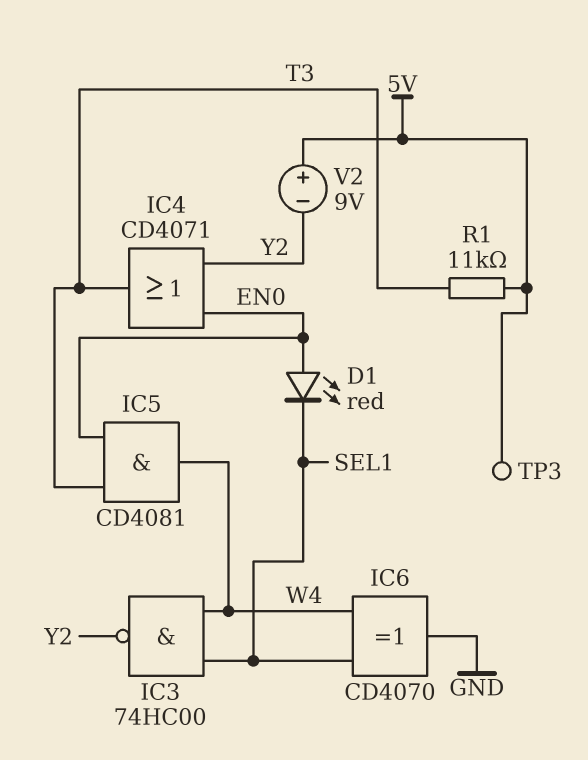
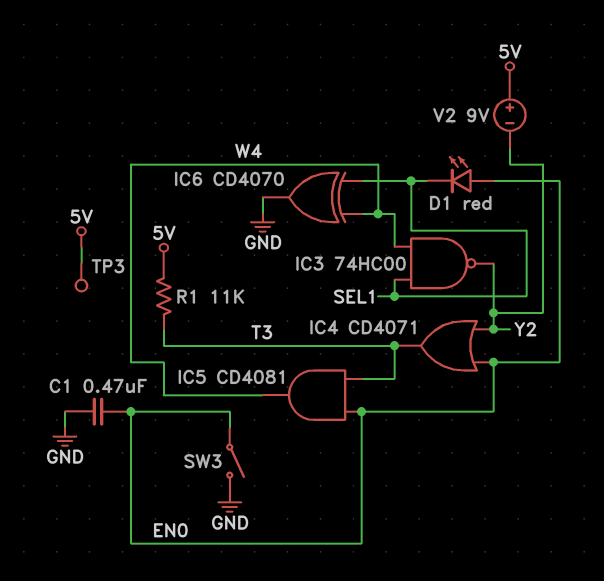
C1: none -> 470nF (EN0, GND)
SW3: none -> switch (EN0, GND)

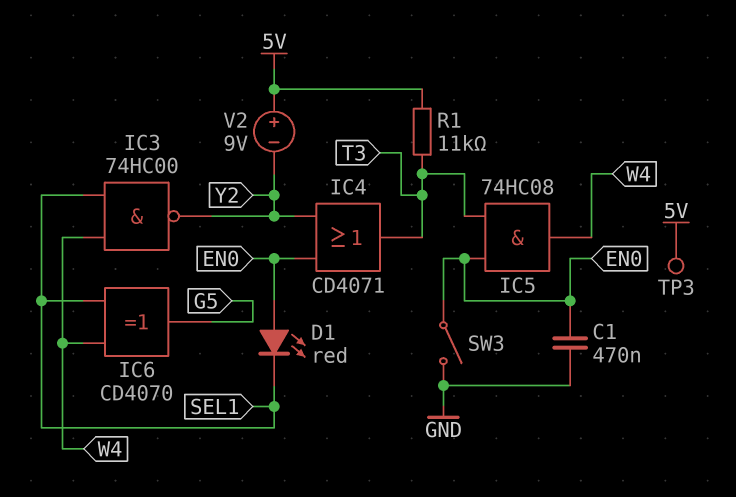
IC5: AND CD4081 (in EN0, in T3, out W4) -> AND 74HC08 (in EN0, in T3, out W4)
IC6: XOR CD4070 (in SEL1, in W4, out GND) -> XOR CD4070 (in SEL1, in W4, out G5)

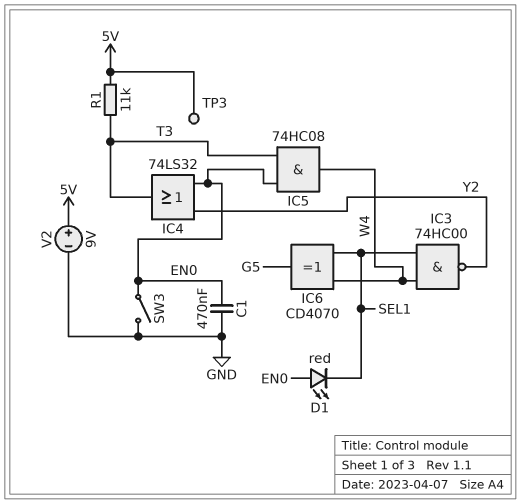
IC4: OR CD4071 (in EN0, in Y2, out T3) -> OR 74LS32 (in EN0, in Y2, out T3)
V2: 9V (plus 5V, minus Y2) -> 9V (plus 5V, minus GND)

